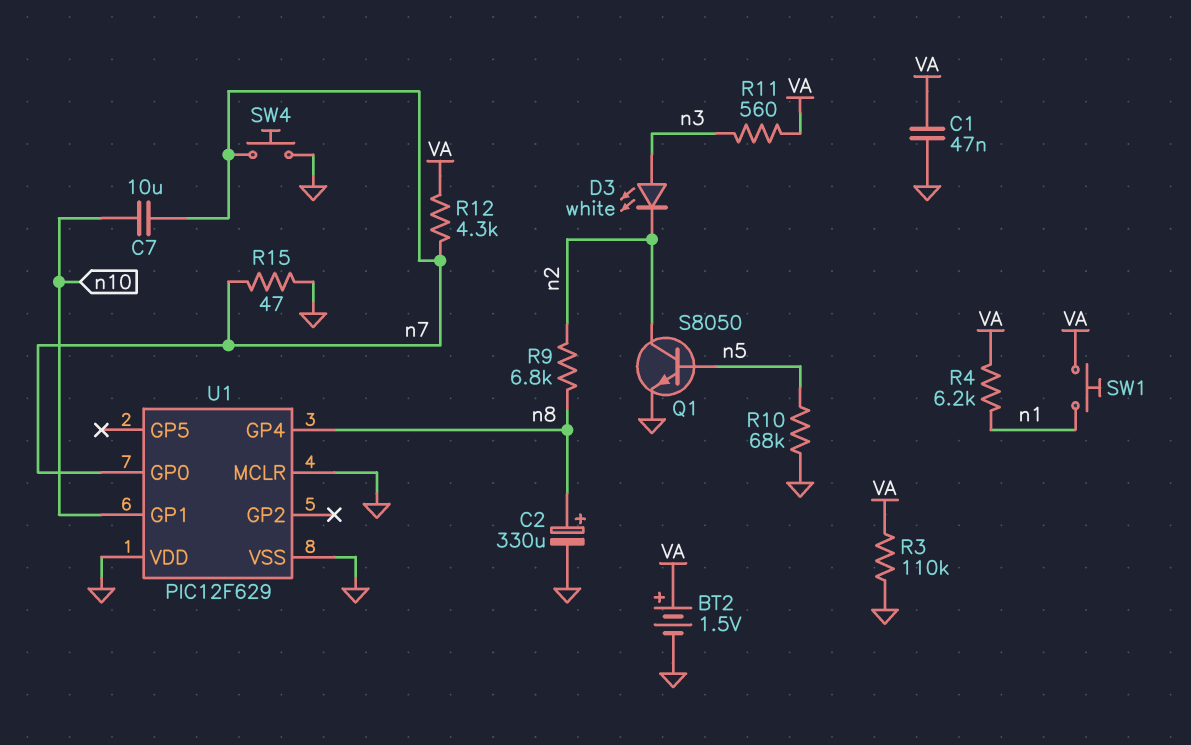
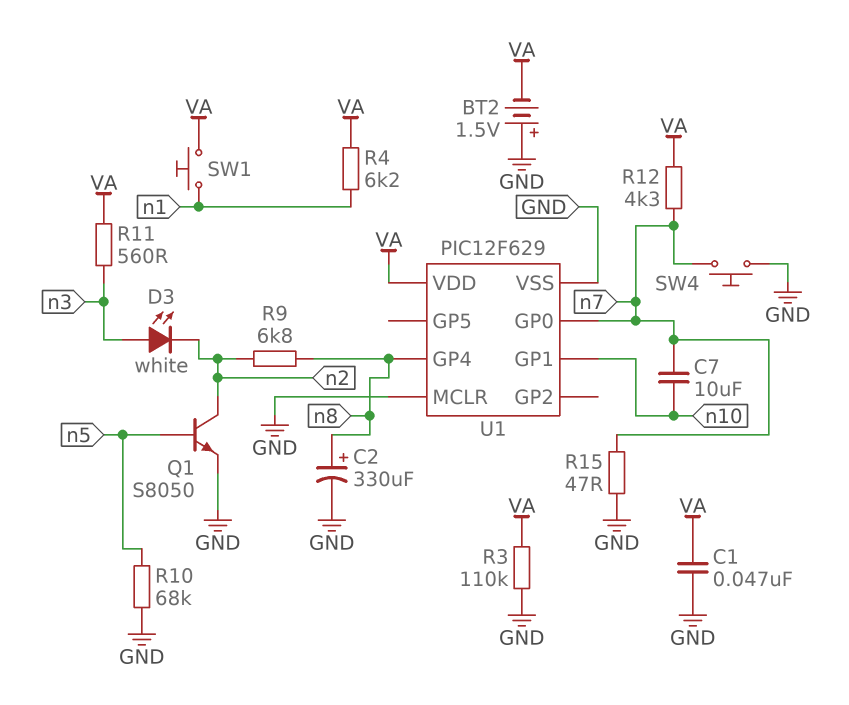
BT2: 1.5V (plus VA, minus GND) -> 1.5V (plus GND, minus VA)
U1 pin VDD: GND -> VA

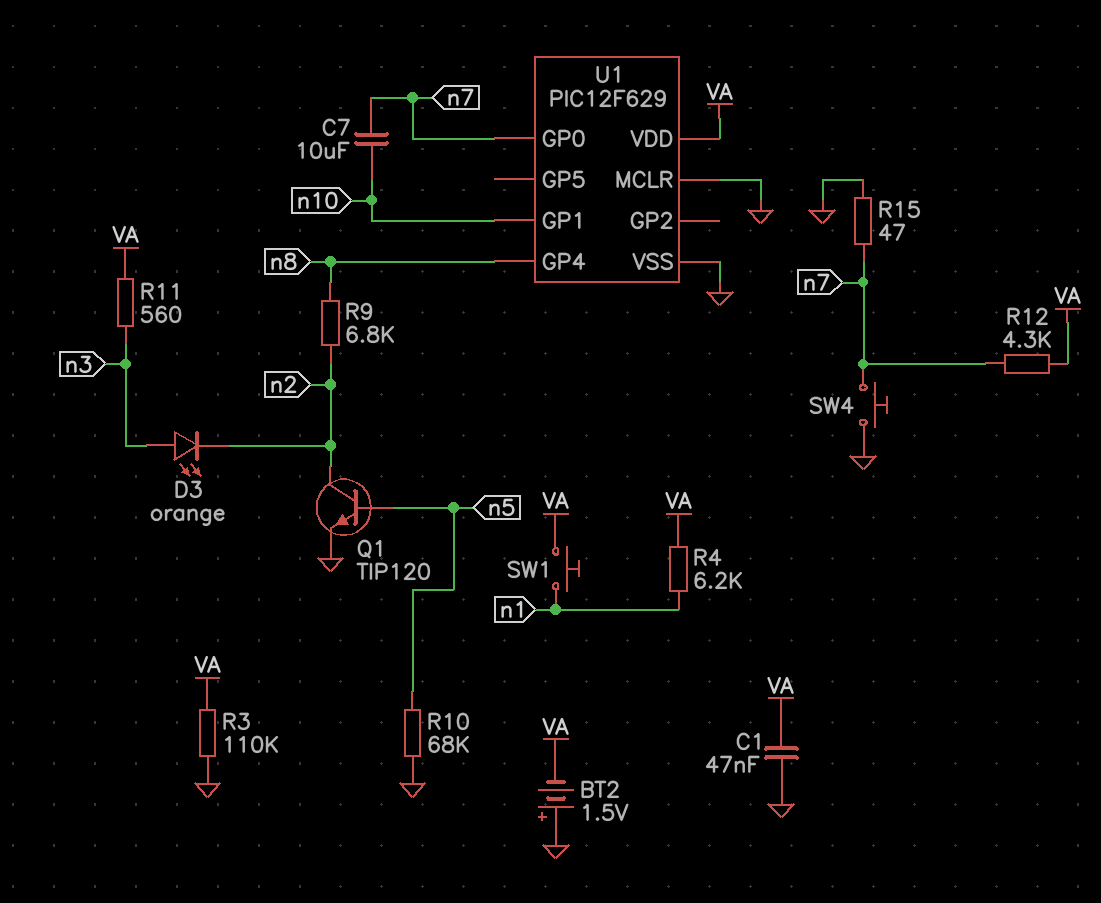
C2: 330uF (plus n8, minus GND) -> none
D3: LED white (A n3, K n2) -> LED orange (A n3, K n2)
Q1: NPN S8050 (B n5, C n2, E GND) -> NPN TIP120 (B n5, C n2, E GND)

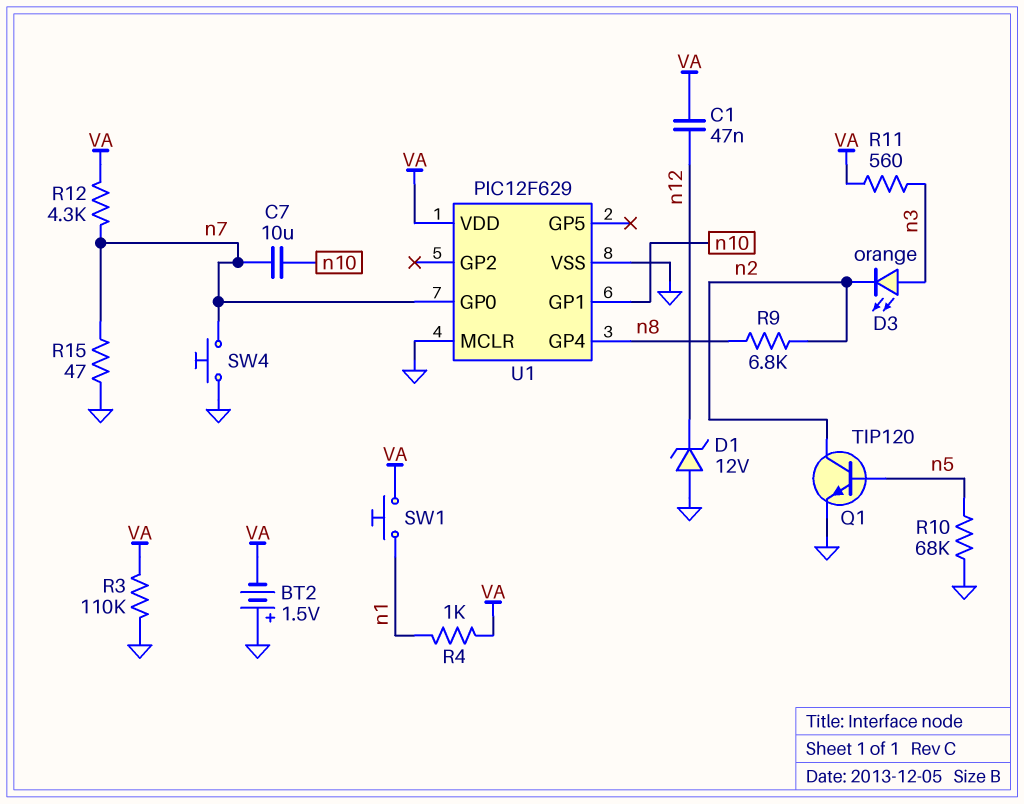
C1: 47nF (GND, VA) -> 47nF (VA, n12)
D1: none -> zener 12V (A GND, K n12)
R4: 6.2k (VA, n1) -> 1k (VA, n1)

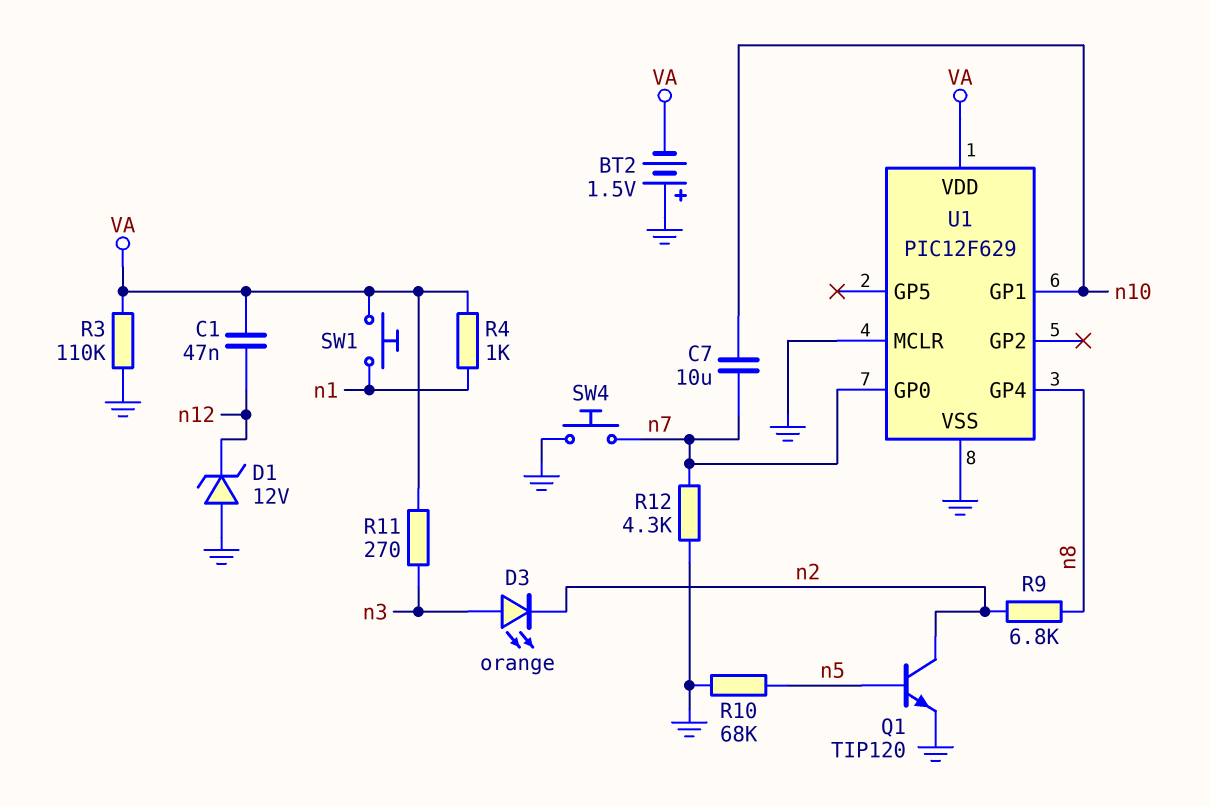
R11: 560 (VA, n3) -> 270 (VA, n3)
R12: 4.3k (VA, n7) -> 4.3k (GND, n7)
R15: 47 (GND, n7) -> none

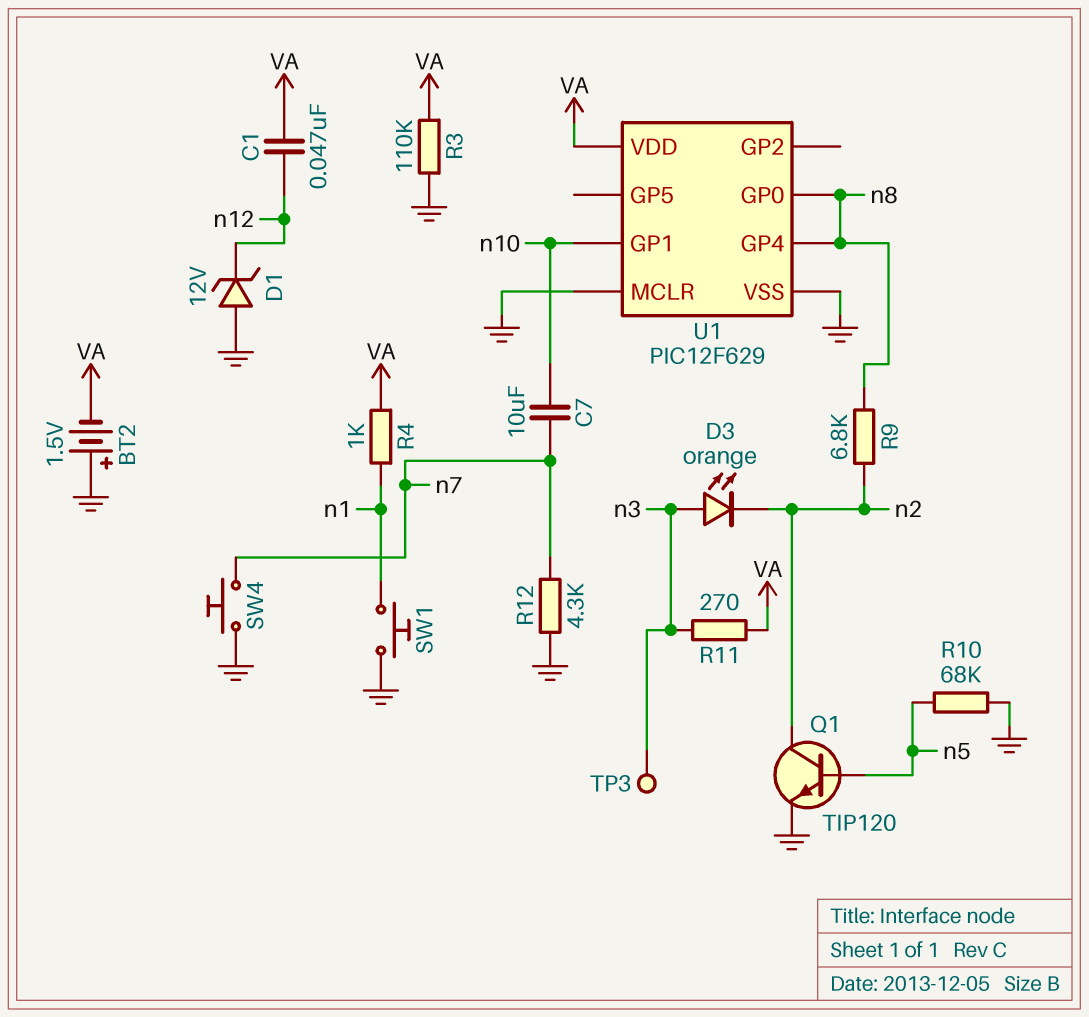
SW1: button (VA, n1) -> button (GND, n1)
TP3: none -> test point (n3)
U1 pin GP0: n7 -> n8

